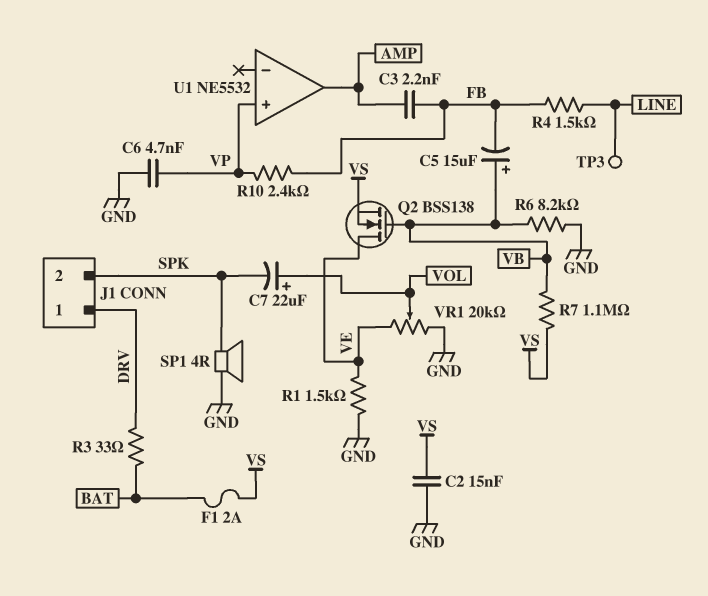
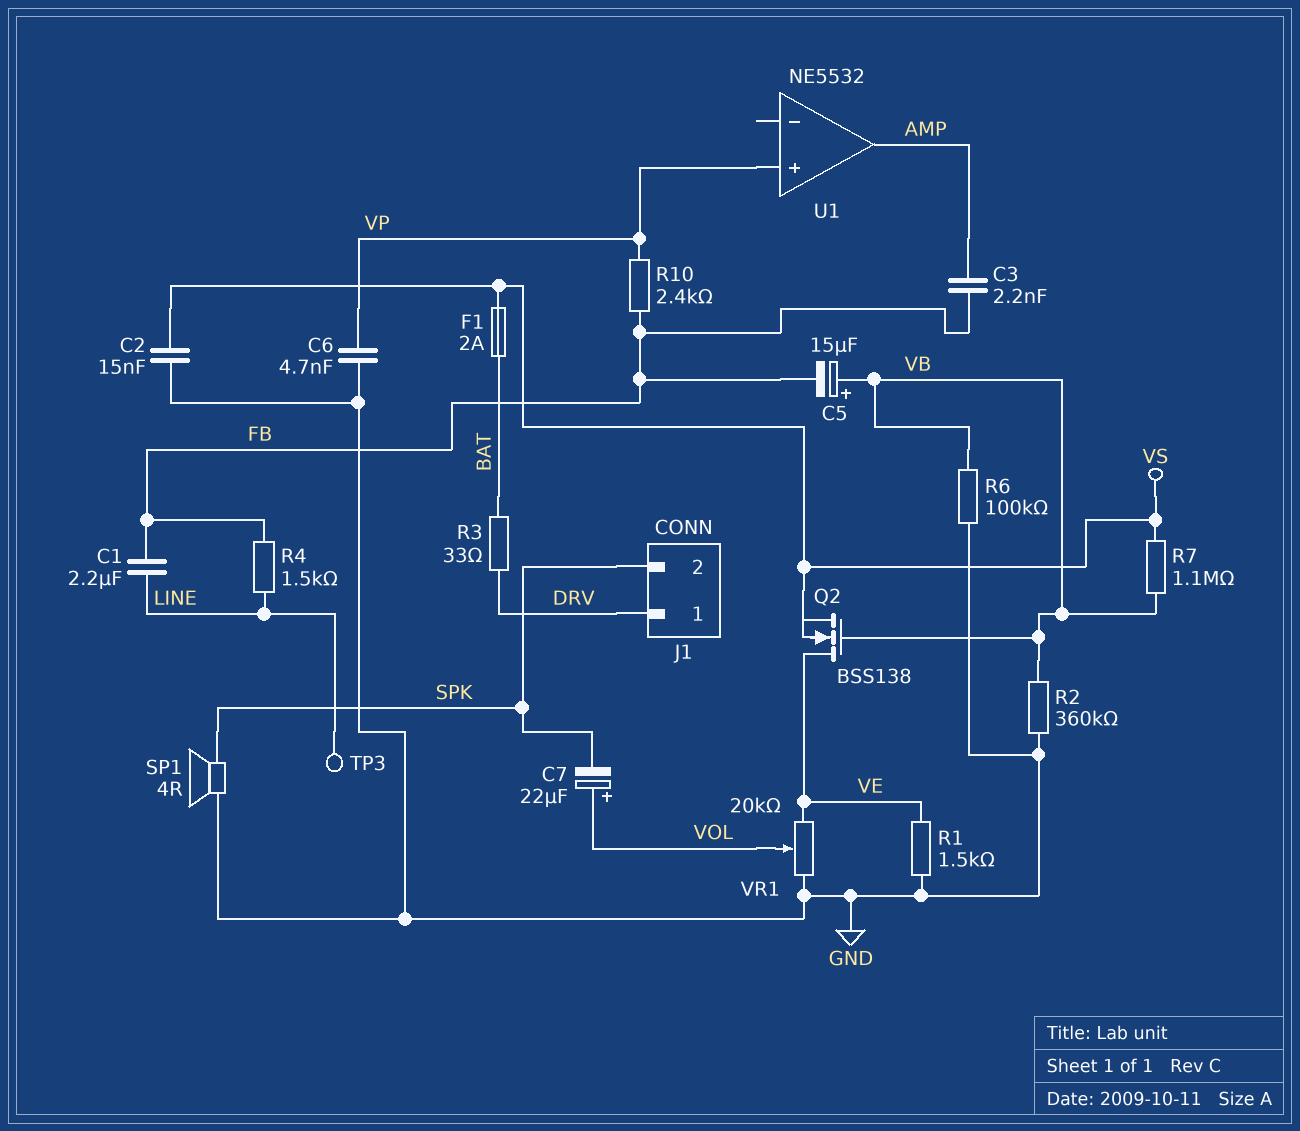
C1: none -> 2.2uF (FB, LINE)
R2: none -> 360k (GND, VB)
R6: 8.2k (GND, VB) -> 100k (GND, VB)

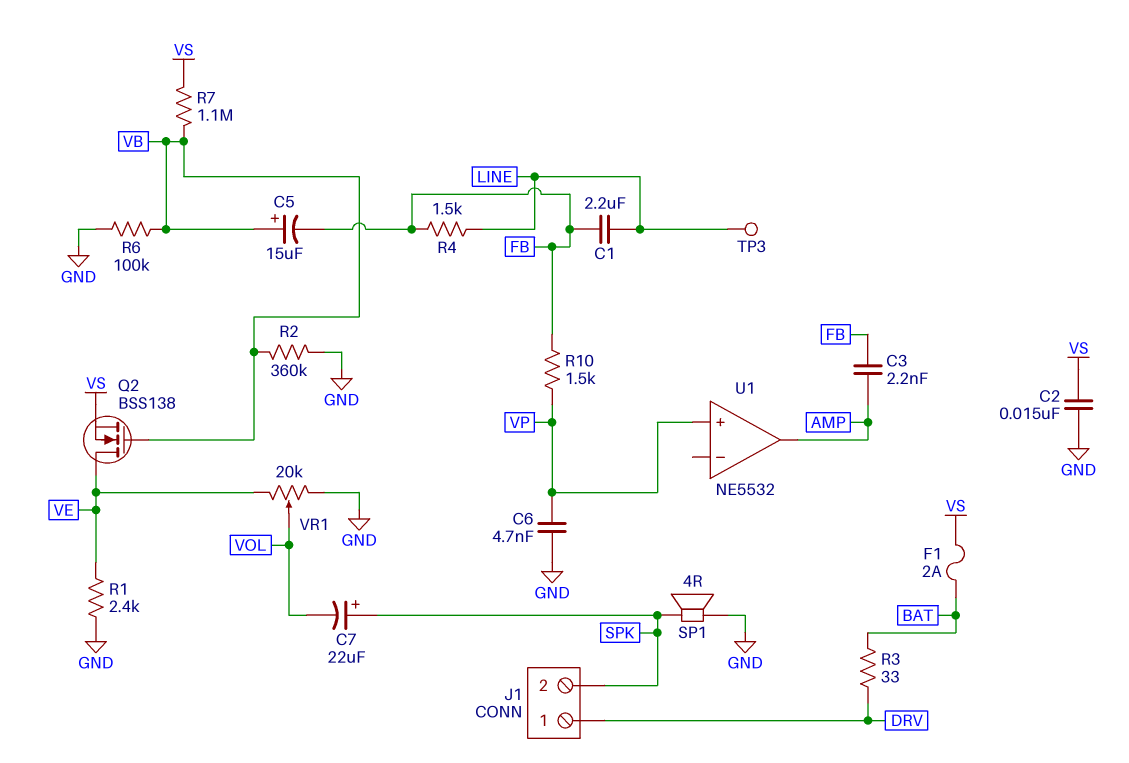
C7: 22uF (plus VOL, minus SPK) -> 22uF (plus SPK, minus VOL)
R1: 1.5k (GND, VE) -> 2.4k (GND, VE)
R10: 2.4k (FB, VP) -> 1.5k (FB, VP)

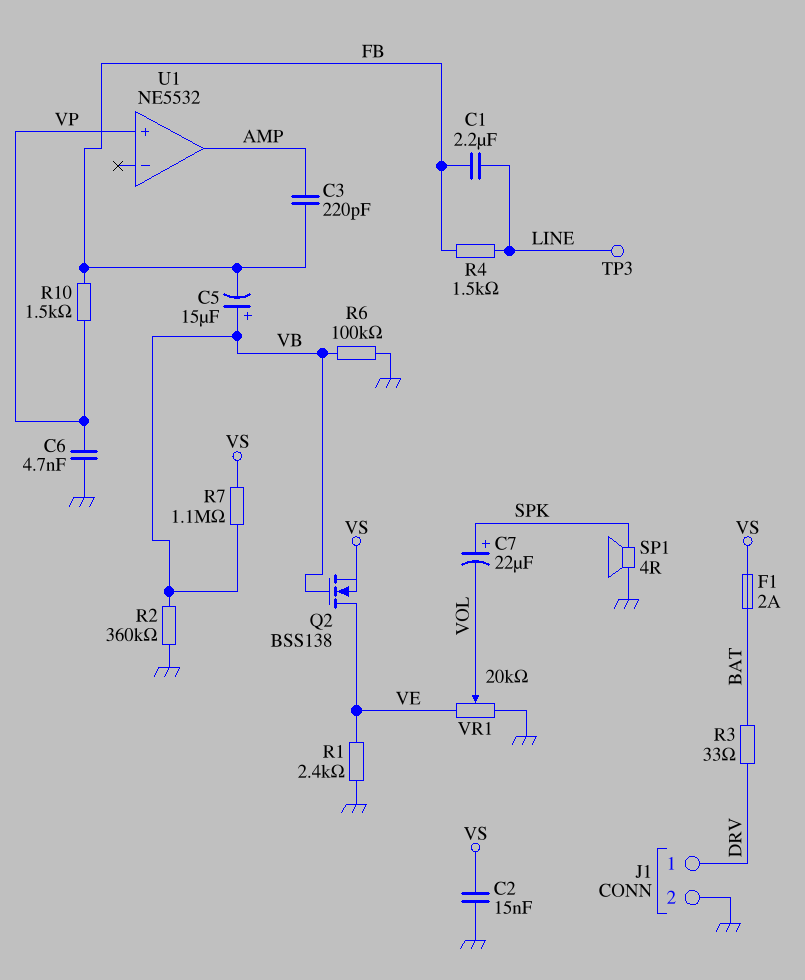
C3: 2.2nF (AMP, FB) -> 220pF (AMP, FB)
J1 pin 2: SPK -> GND

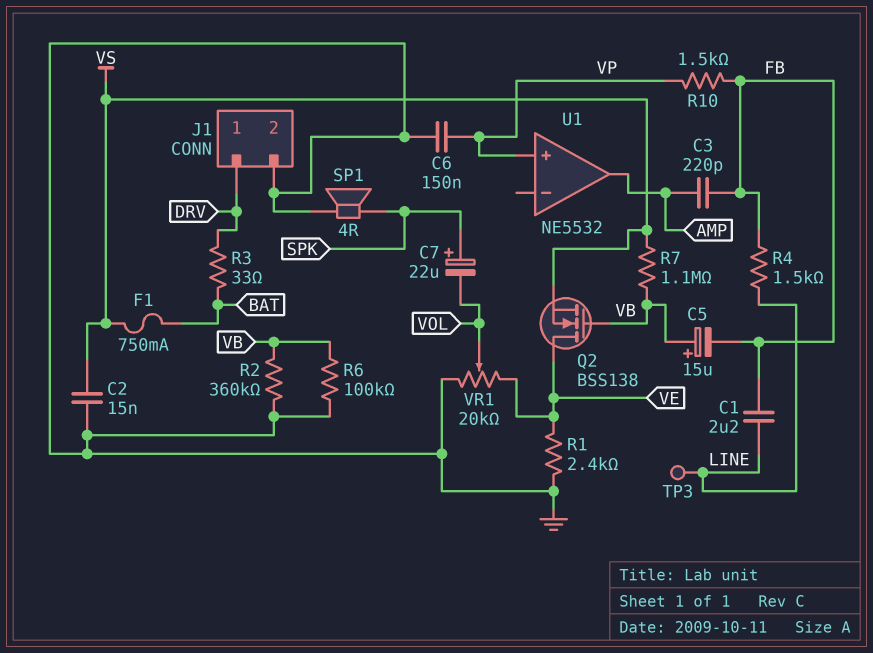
C6: 4.7nF (GND, VP) -> 150nF (GND, VP)
F1: 2A (BAT, VS) -> 750mA (BAT, VS)

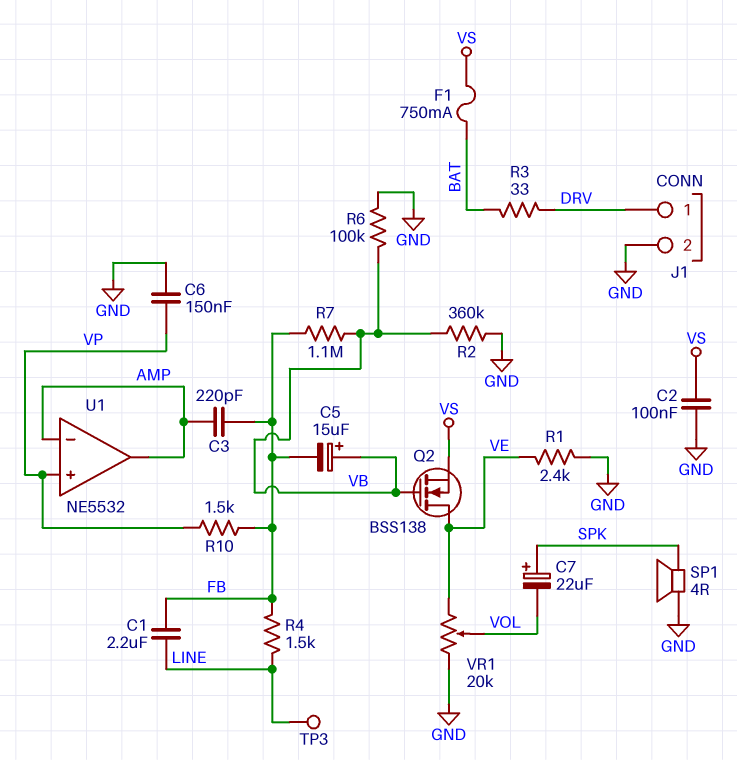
C2: 15nF (GND, VS) -> 100nF (GND, VS)
R7: 1.1M (VB, VS) -> 1.1M (FB, VB)
U1 pin in-: none -> AMP

